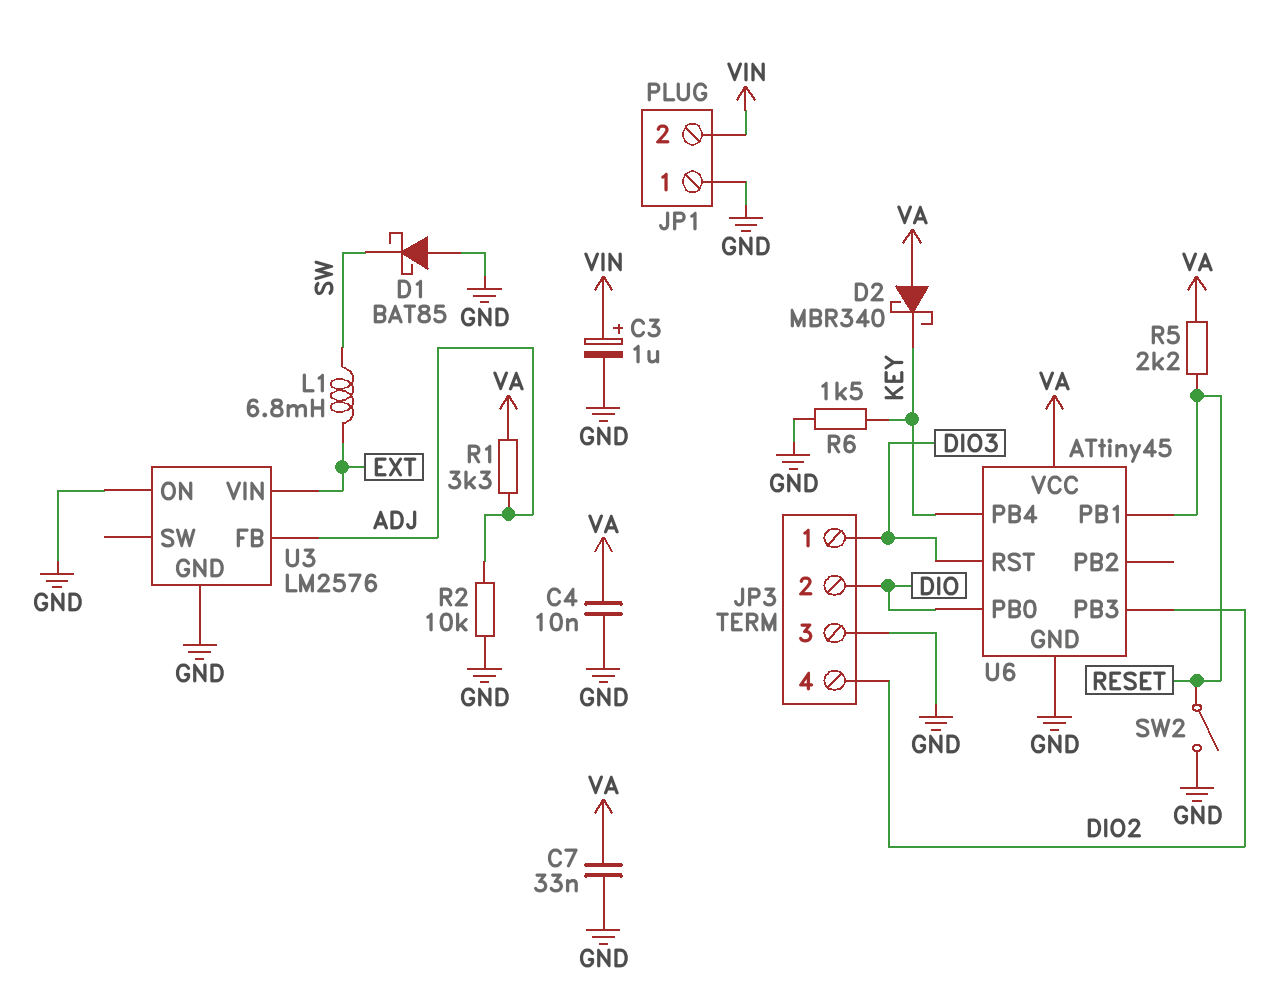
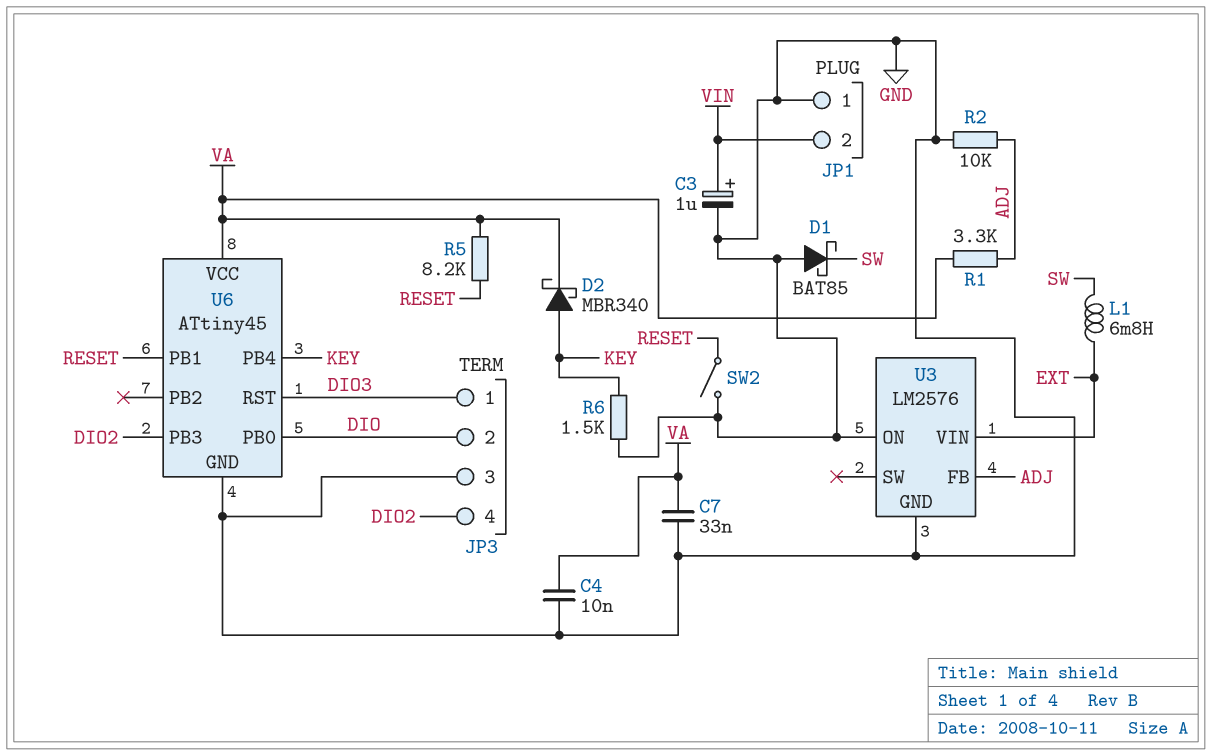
D2: schottky MBR340 (A VA, K KEY) -> schottky MBR340 (A KEY, K VA)
R5: 2.2k (RESET, VA) -> 8.2k (RESET, VA)

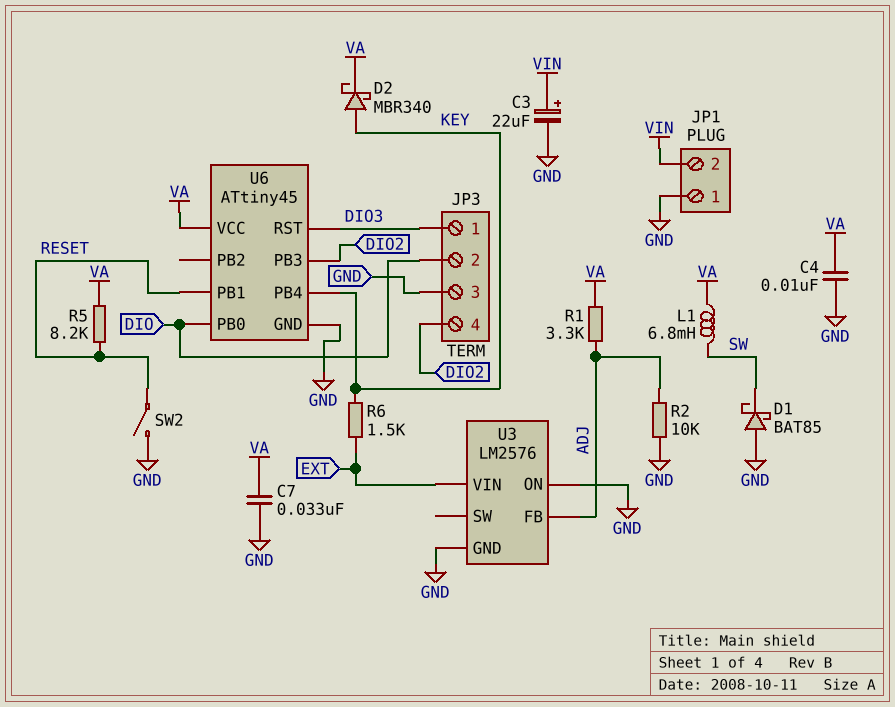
C3: 1uF (plus VIN, minus GND) -> 22uF (plus VIN, minus GND)
L1: 6.8mH (EXT, SW) -> 6.8mH (SW, VA)
R6: 1.5k (GND, KEY) -> 1.5k (EXT, KEY)

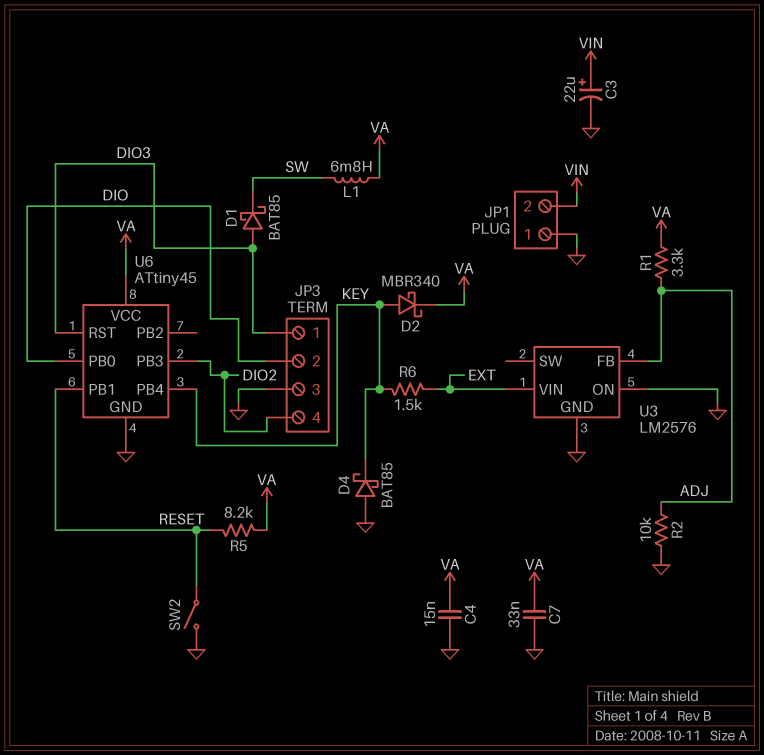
C4: 10nF (GND, VA) -> 15nF (GND, VA)
D1: schottky BAT85 (A GND, K SW) -> schottky BAT85 (A DIO3, K SW)
D4: none -> schottky BAT85 (A GND, K KEY)

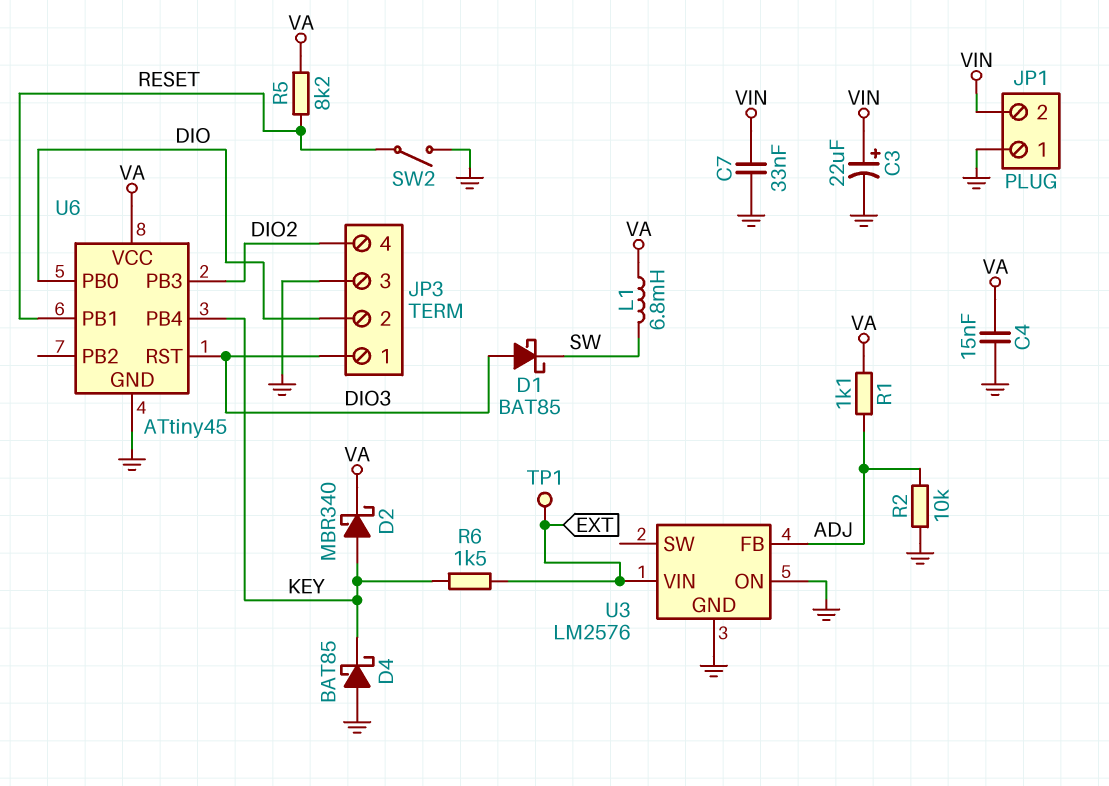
C7: 33nF (GND, VA) -> 33nF (GND, VIN)
R1: 3.3k (ADJ, VA) -> 1.1k (ADJ, VA)
TP1: none -> test point (EXT)

